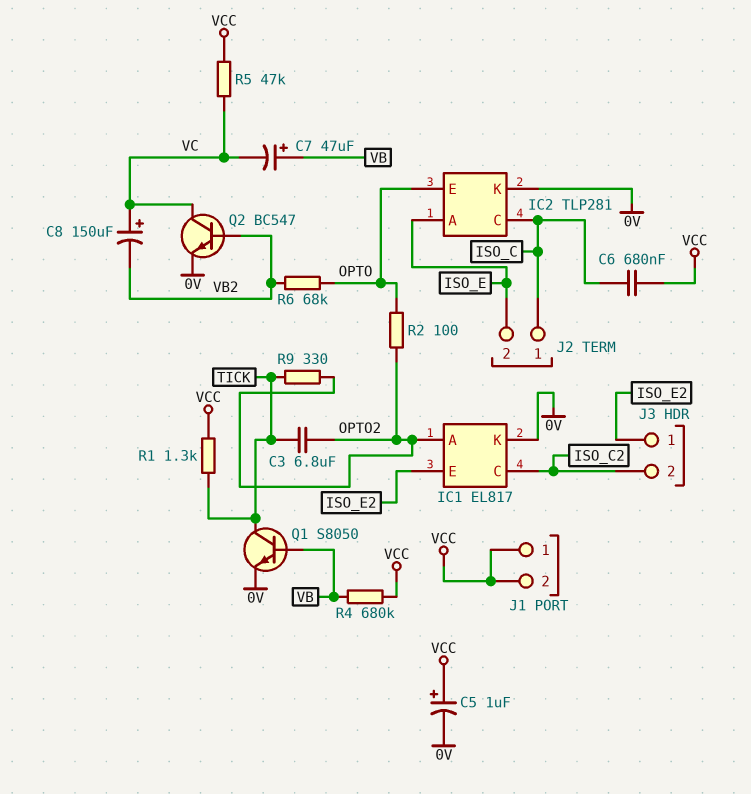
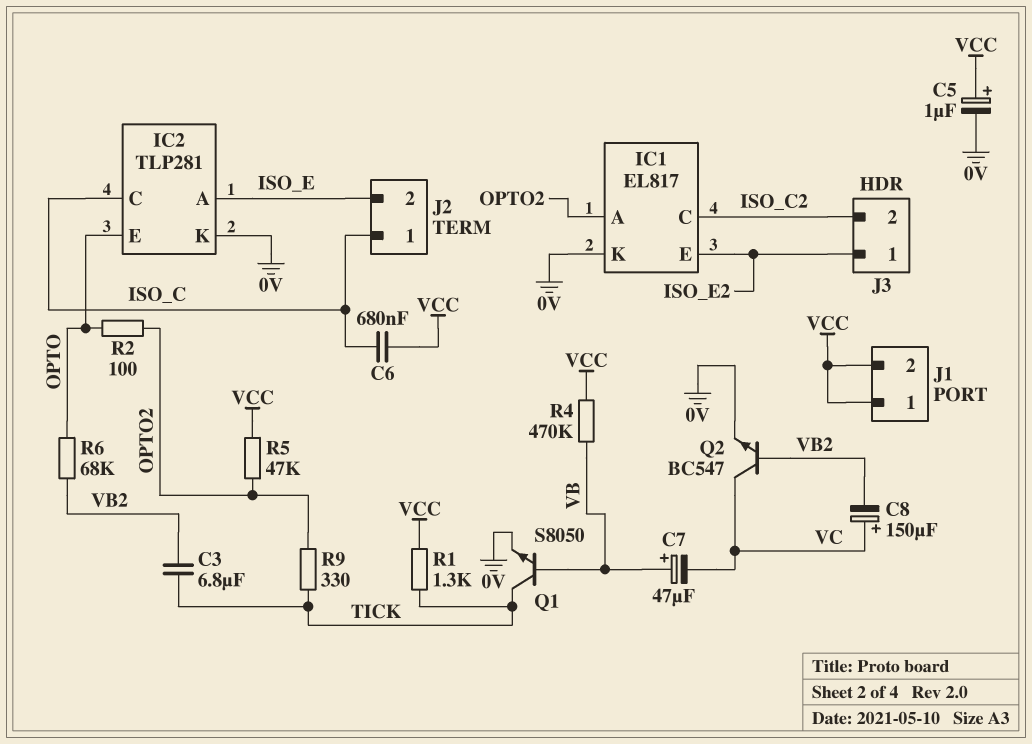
C3: 6.8uF (OPTO2, TICK) -> 6.8uF (TICK, VB2)
R4: 680k (VB, VCC) -> 470k (VB, VCC)
R5: 47k (VC, VCC) -> 47k (OPTO2, VCC)

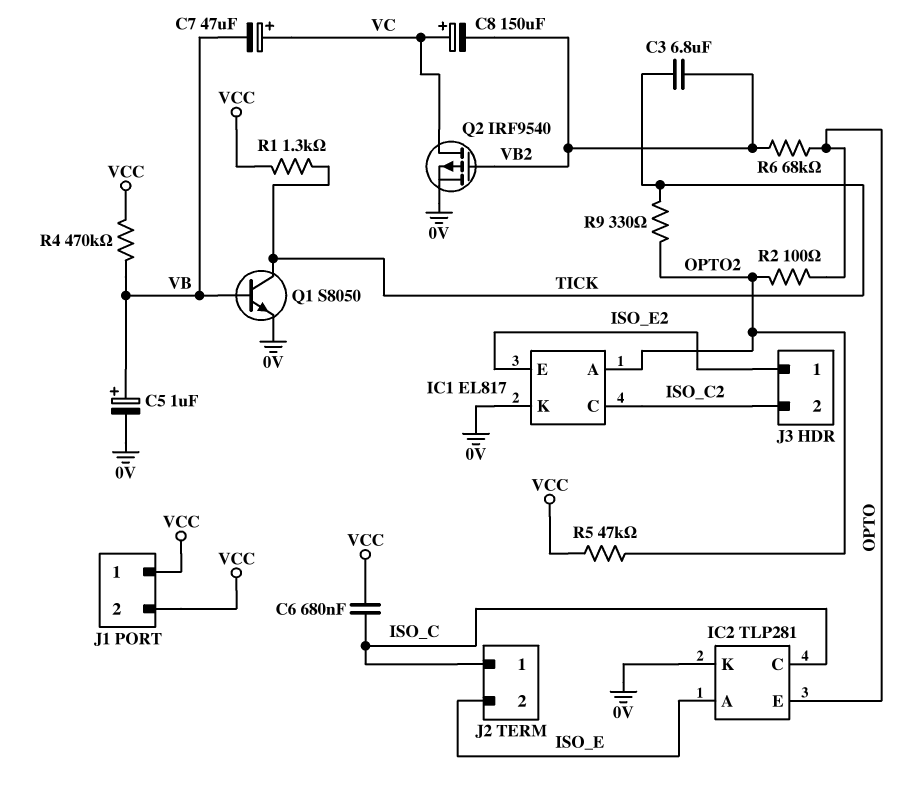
C5: 1uF (plus VCC, minus 0V) -> 1uF (plus VB, minus 0V)
C7: 47uF (plus VB, minus VC) -> 47uF (plus VC, minus VB)
Q2: NPN BC547 (B VB2, C VC, E 0V) -> PMOS IRF9540 (G VB2, D VC, S 0V)

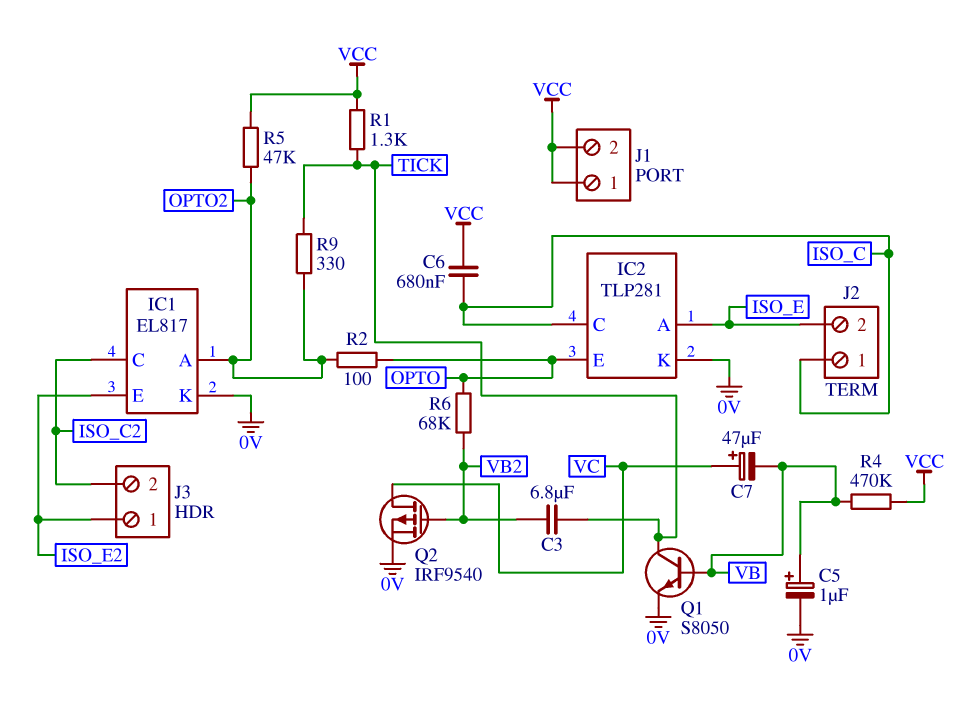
C8: 150uF (plus VC, minus VB2) -> none

